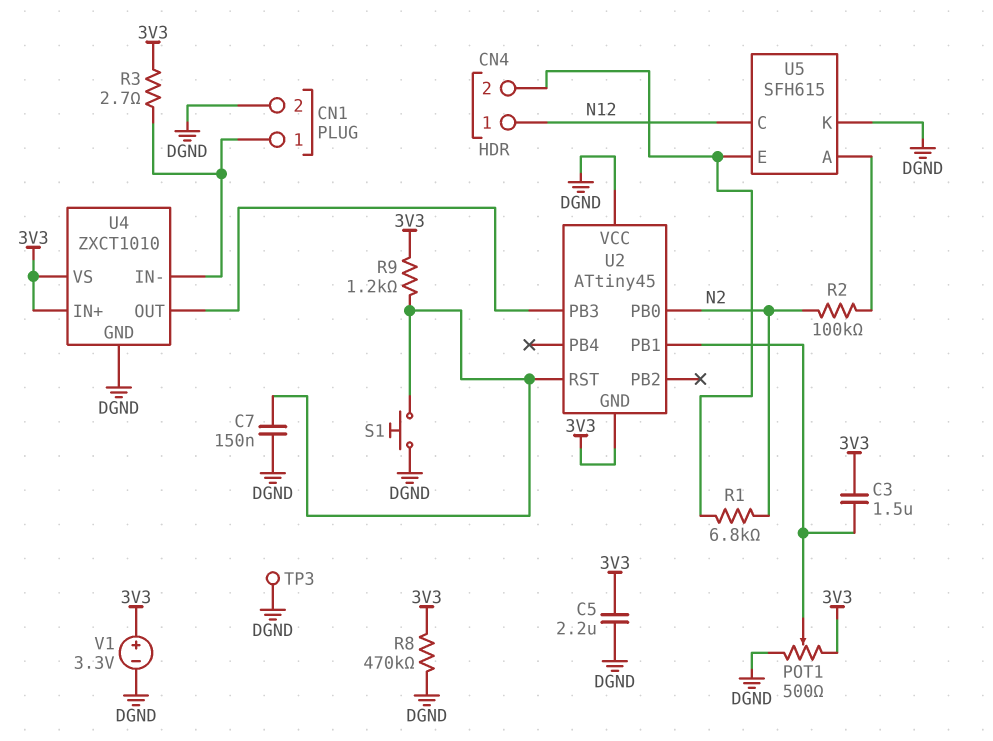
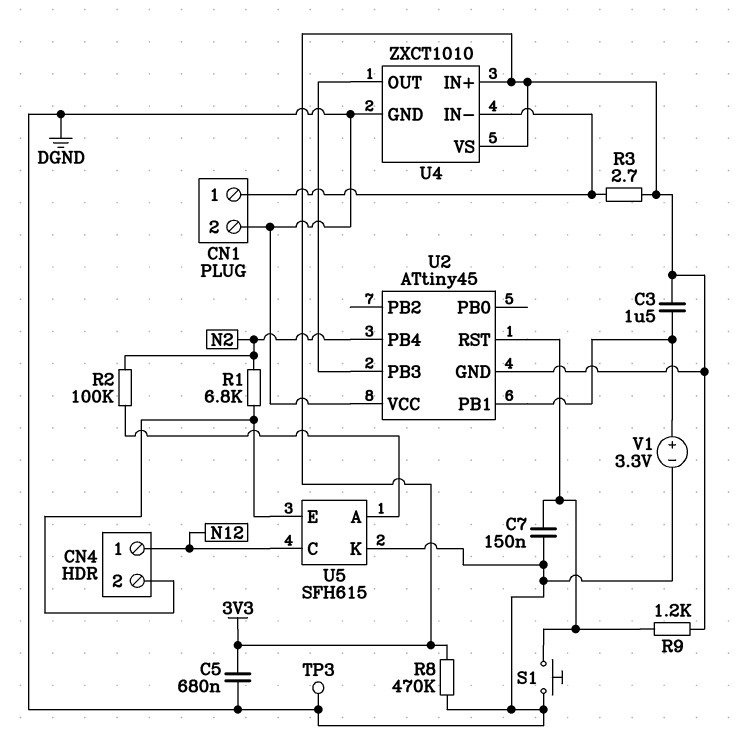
C5: 2.2uF (3V3, DGND) -> 680nF (3V3, DGND)
POT1: 500 (3V3, DGND, wiper U2/PB1) -> none
U2 pin PB0: N2 -> none
U2 pin PB4: none -> N2
V1: 3.3V (plus 3V3, minus DGND) -> 3.3V (plus U2/PB1, minus DGND)

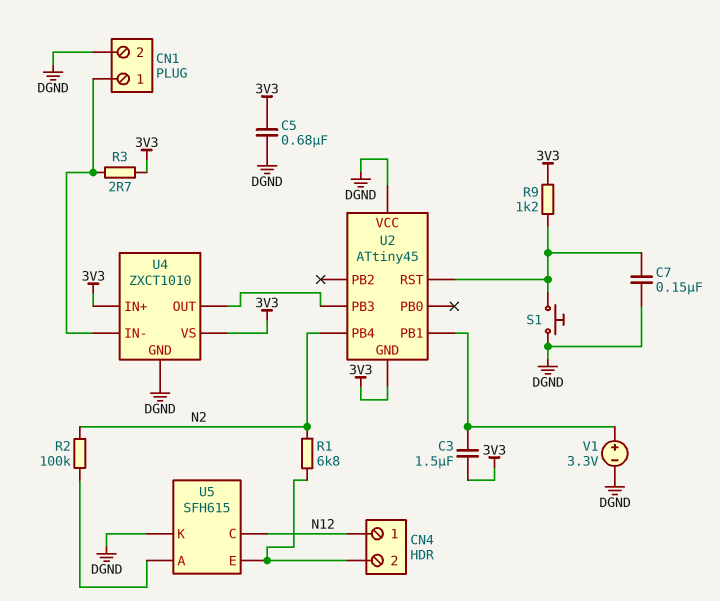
R8: 470k (3V3, DGND) -> none
TP3: test point (DGND) -> none

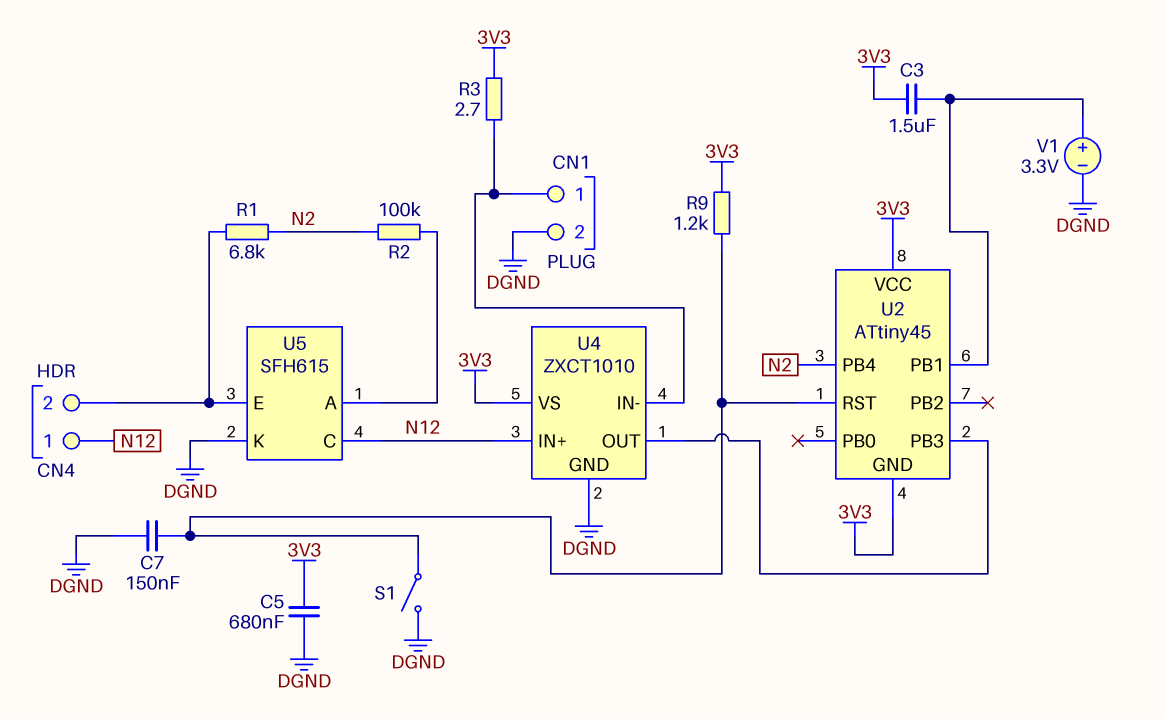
S1: button (DGND, U2/RST) -> switch (DGND, U2/RST)
U2 pin VCC: DGND -> 3V3
U4 pin IN+: 3V3 -> N12

